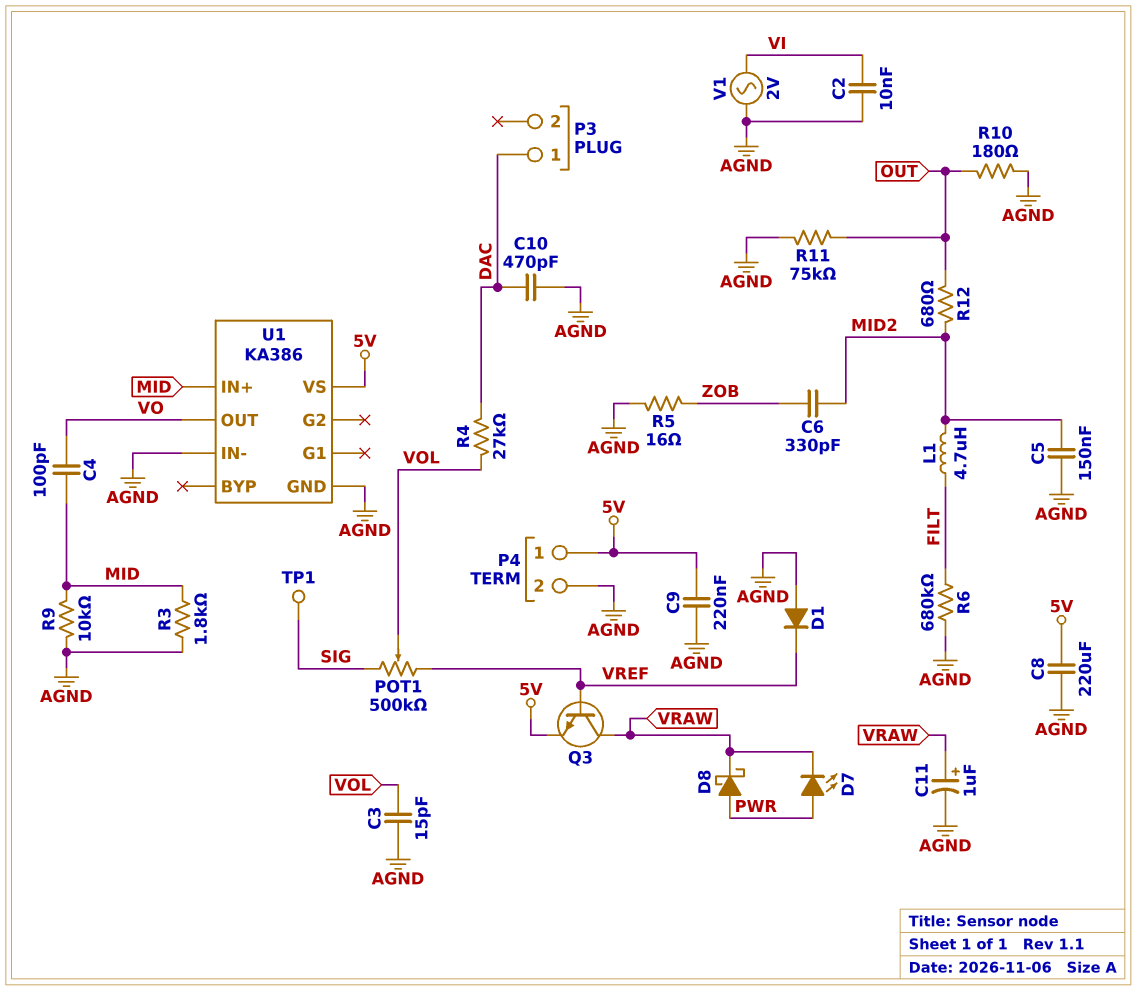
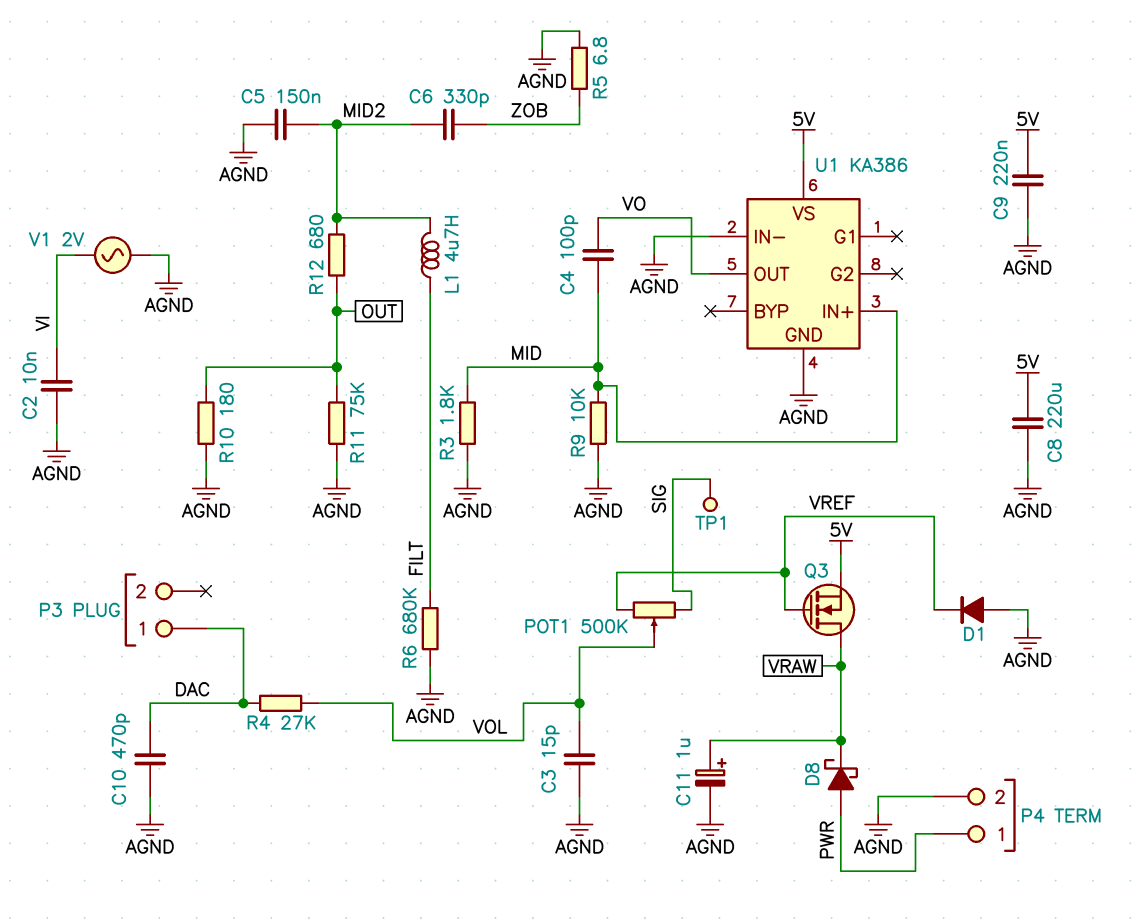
D7: LED (A PWR, K VRAW) -> none
P4 pin 1: 5V -> PWR
Q3: NPN (B VREF, C VRAW, E 5V) -> NMOS (G VREF, D VRAW, S 5V)
R5: 16 (AGND, ZOB) -> 6.8 (AGND, ZOB)

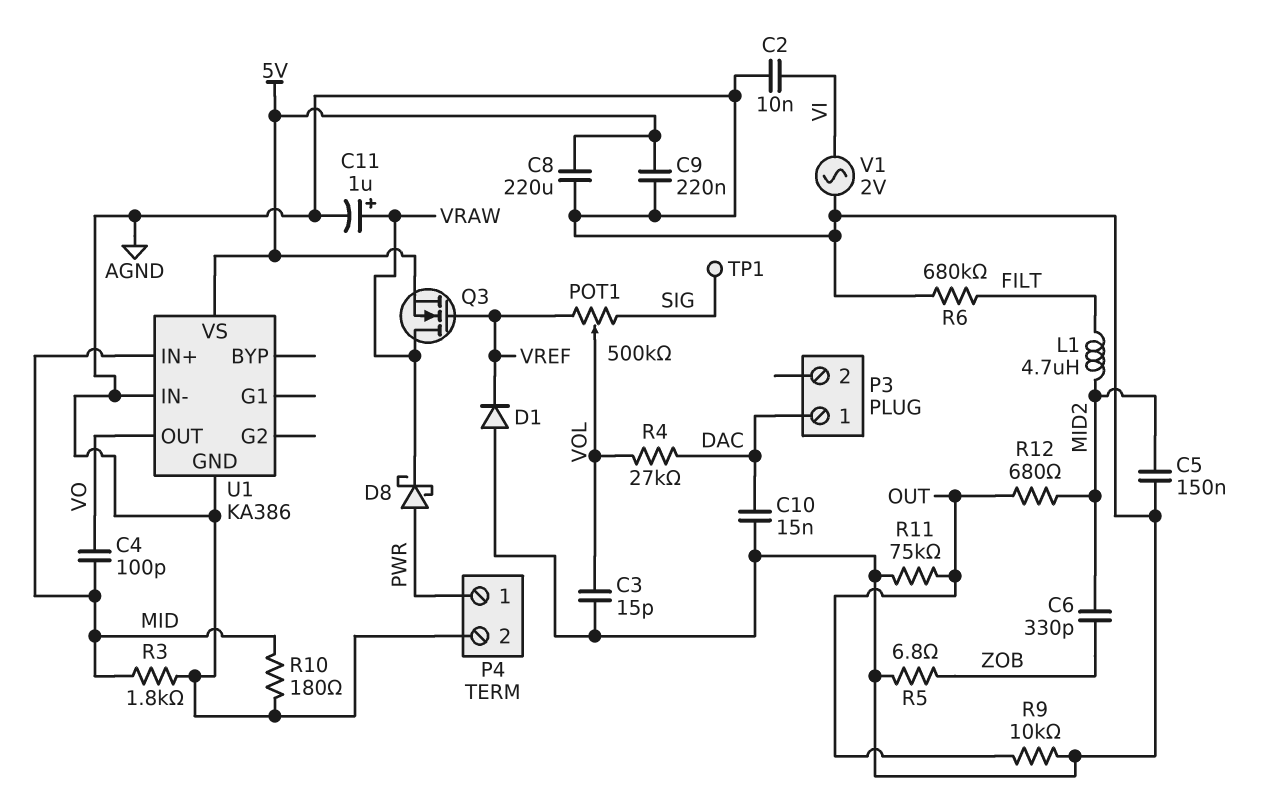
C10: 470pF (AGND, DAC) -> 15nF (AGND, DAC)
R9: 10k (AGND, MID) -> 10k (AGND, OUT)
R10: 180 (AGND, OUT) -> 180 (AGND, MID)

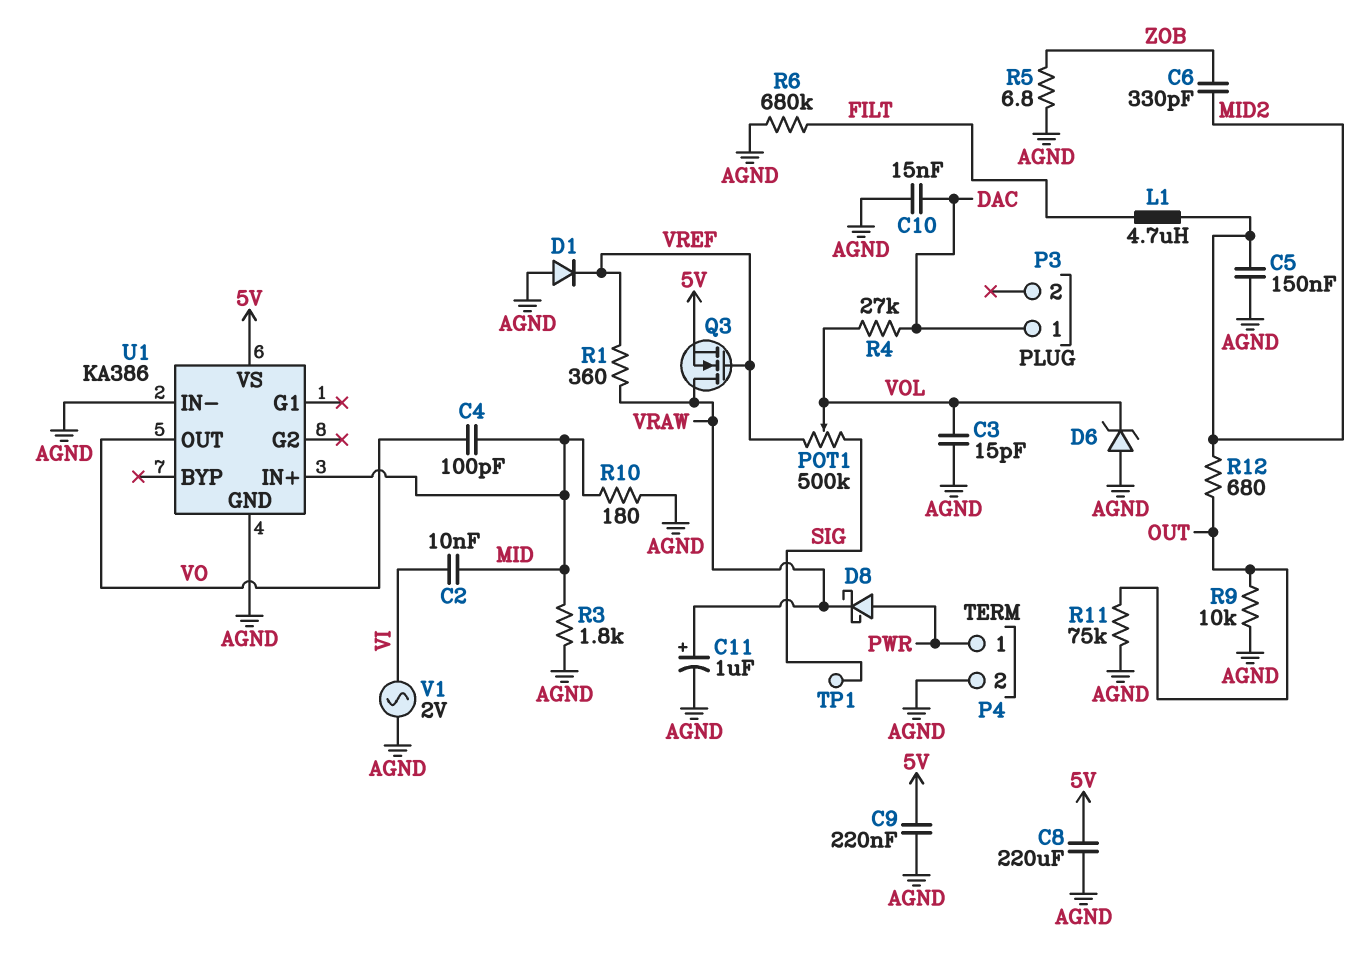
C2: 10nF (AGND, VI) -> 10nF (MID, VI)
D6: none -> zener (A AGND, K VOL)
R1: none -> 360 (VRAW, VREF)

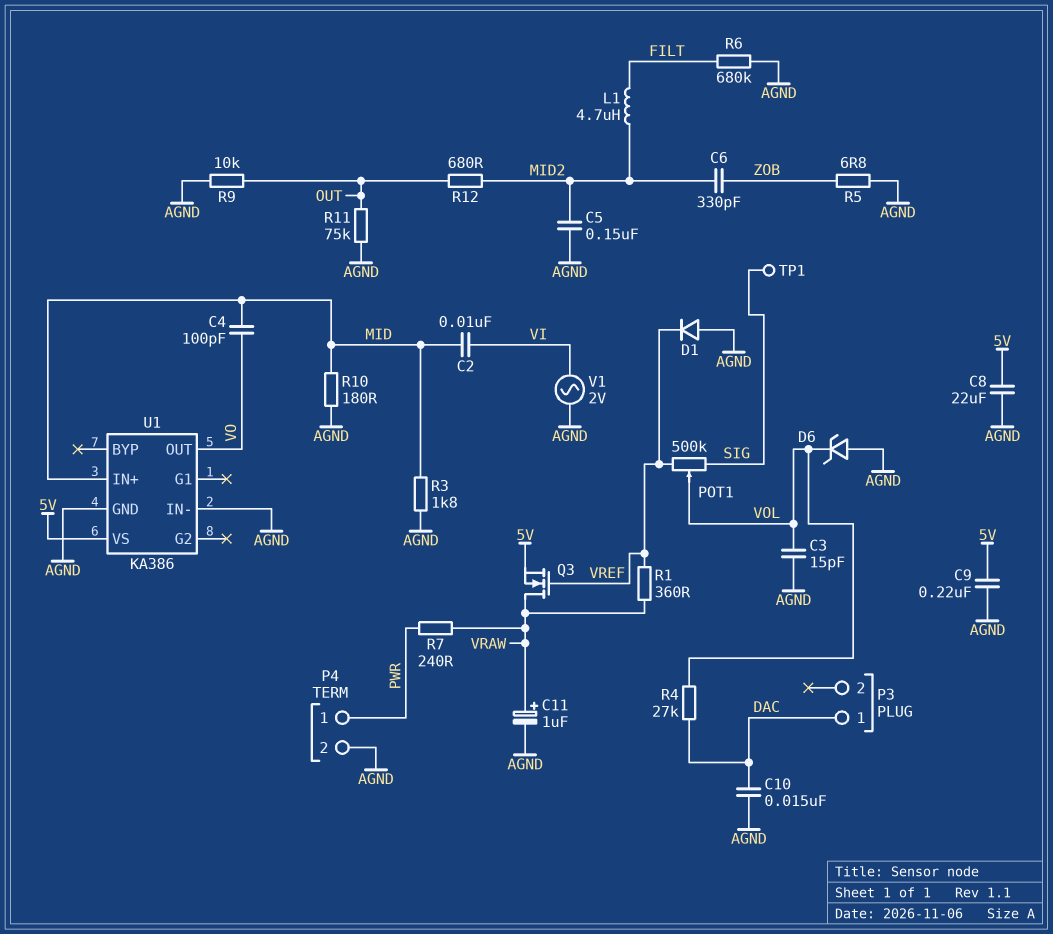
C8: 220uF (5V, AGND) -> 22uF (5V, AGND)
D8: schottky (A PWR, K VRAW) -> none
R7: none -> 240 (PWR, VRAW)

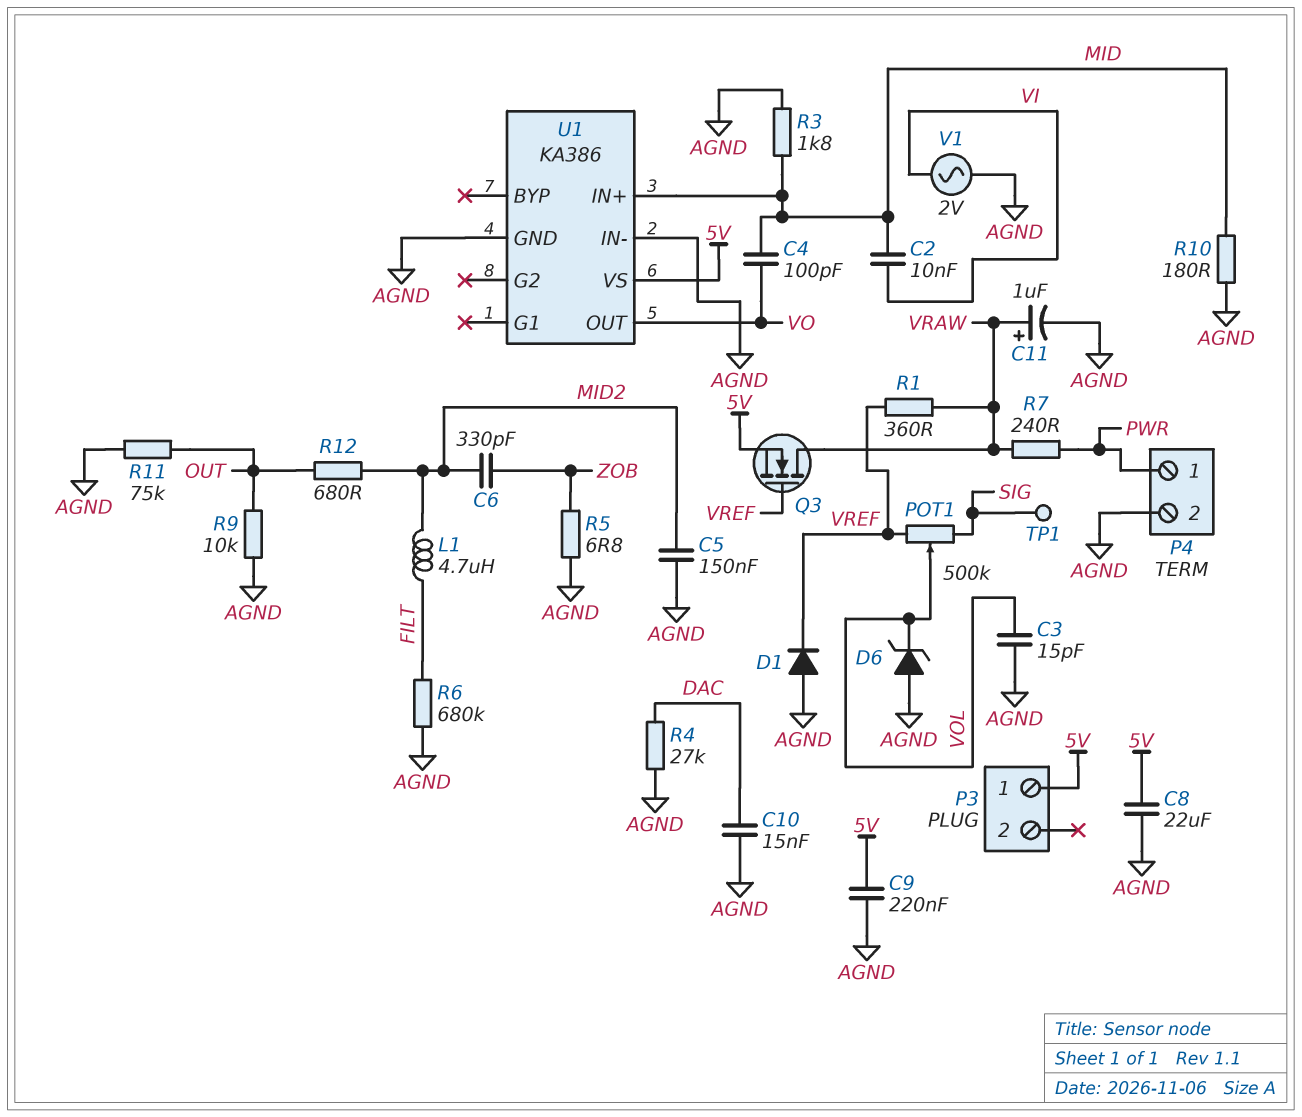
P3 pin 1: DAC -> 5V
R4: 27k (DAC, VOL) -> 27k (AGND, DAC)

